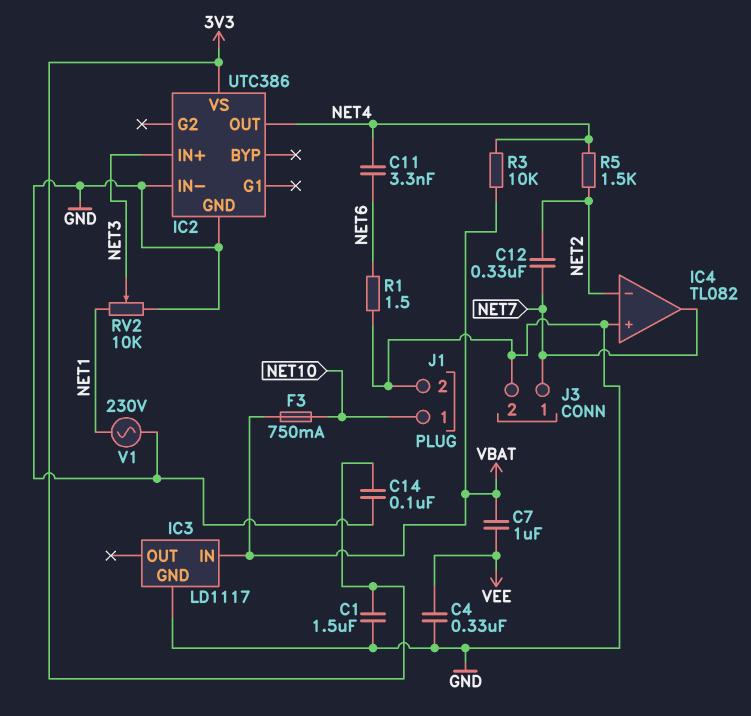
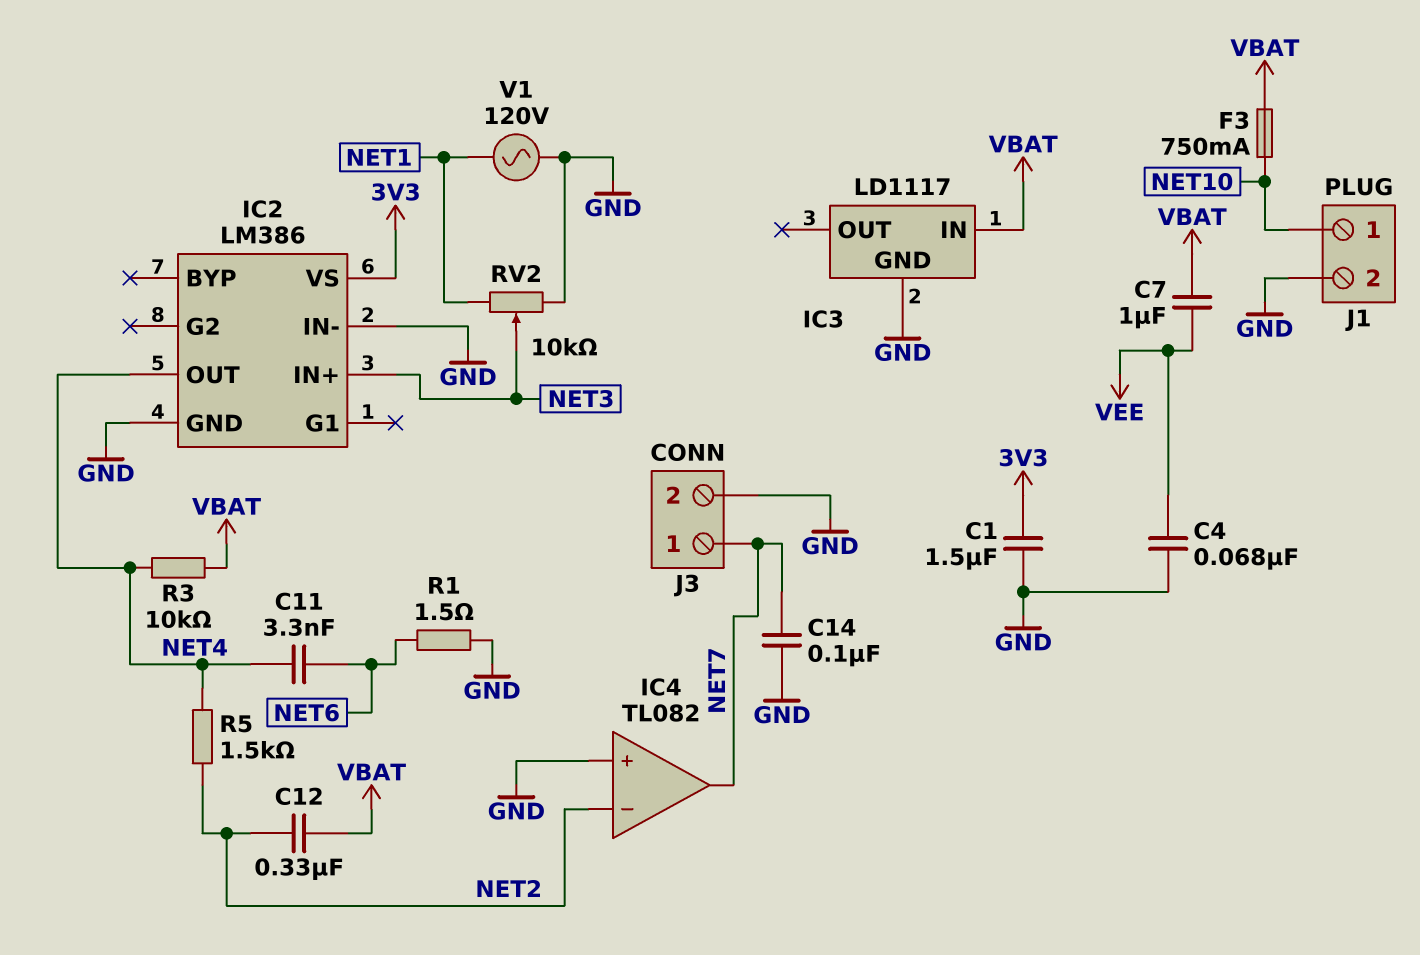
C4: 330nF (GND, VEE) -> 68nF (GND, VEE)
C12: 330nF (NET2, NET7) -> 330nF (NET2, VBAT)
C14: 100nF (3V3, GND) -> 100nF (GND, NET7)
IC2: UTC386 -> LM386
V1: AC 230V (GND, NET1) -> AC 120V (GND, NET1)

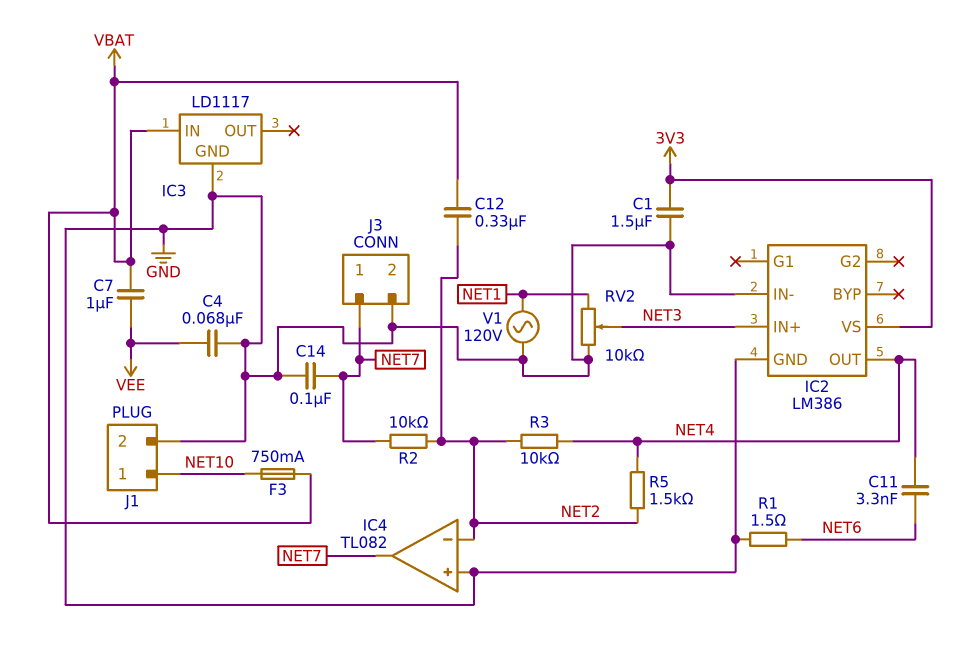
R2: none -> 10k (NET2, NET7)
R3: 10k (NET4, VBAT) -> 10k (NET2, NET4)

